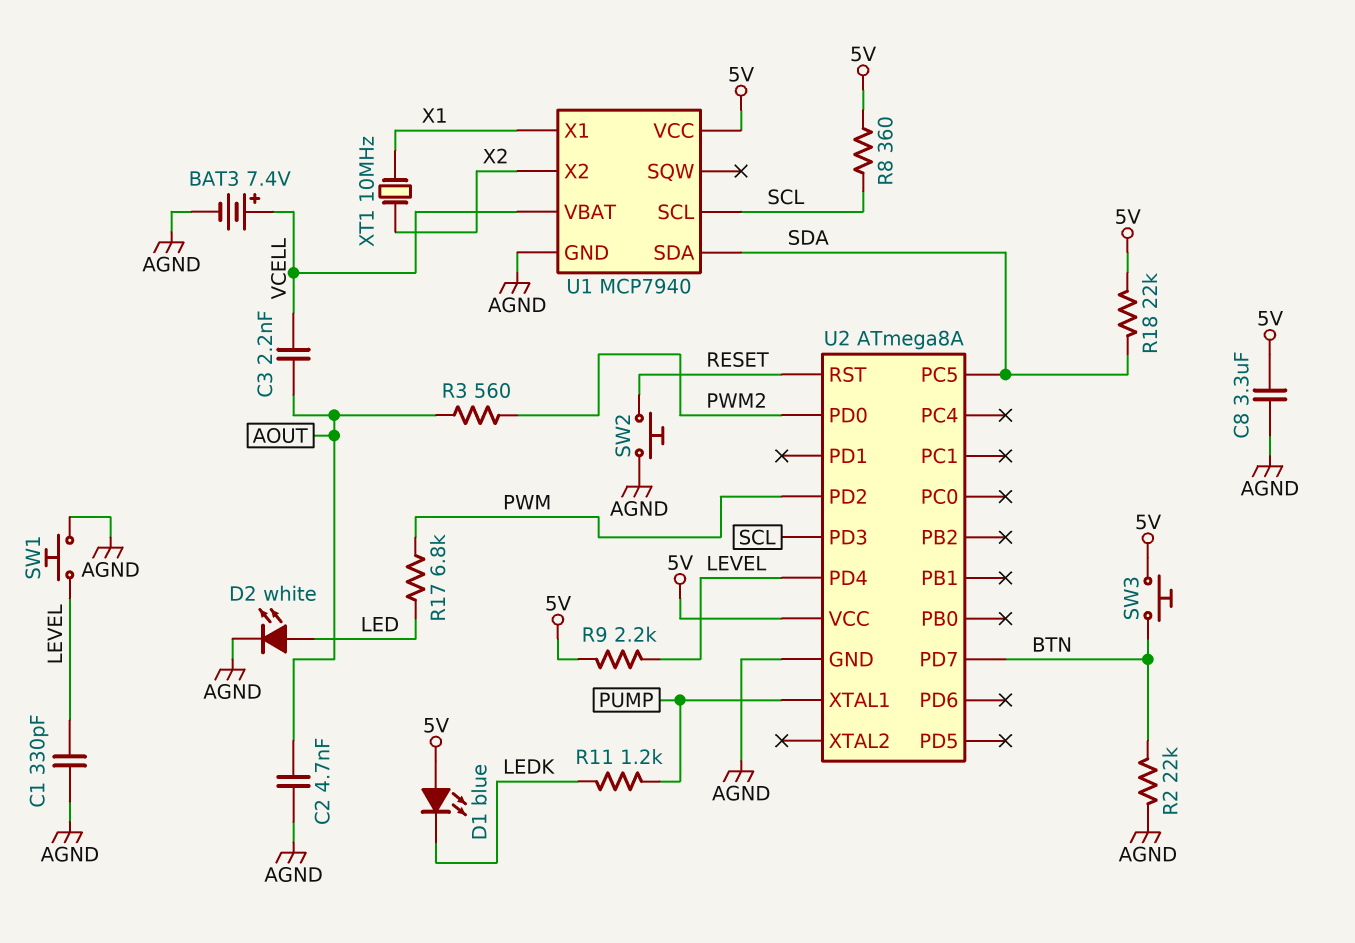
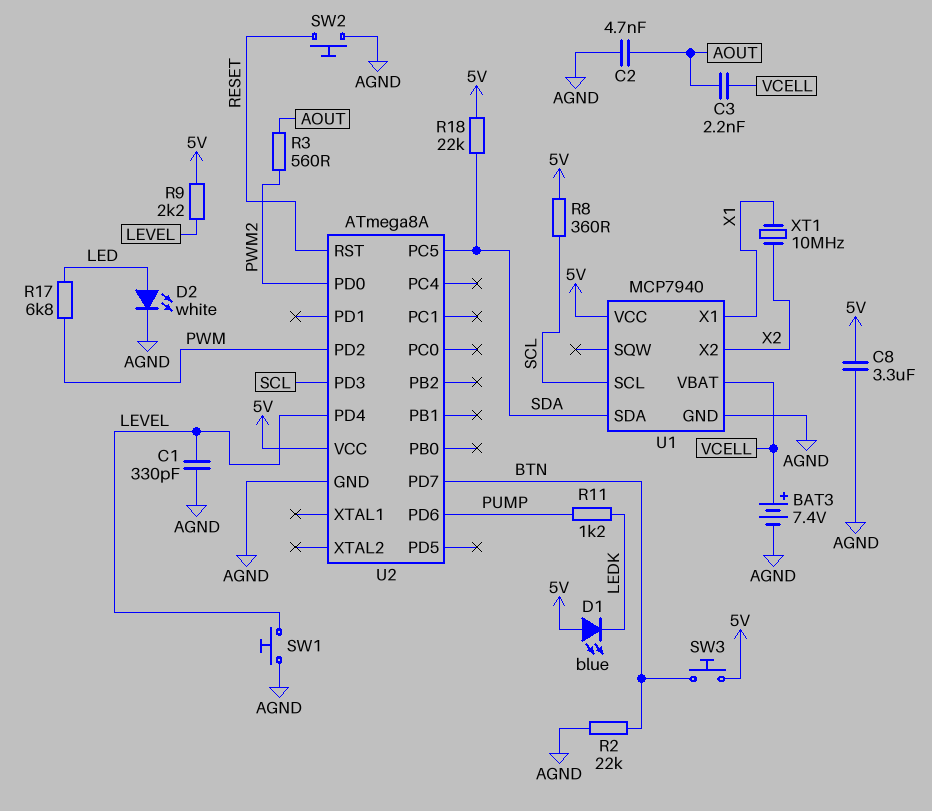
U2 pin PD6: none -> PUMP
U2 pin XTAL1: PUMP -> none

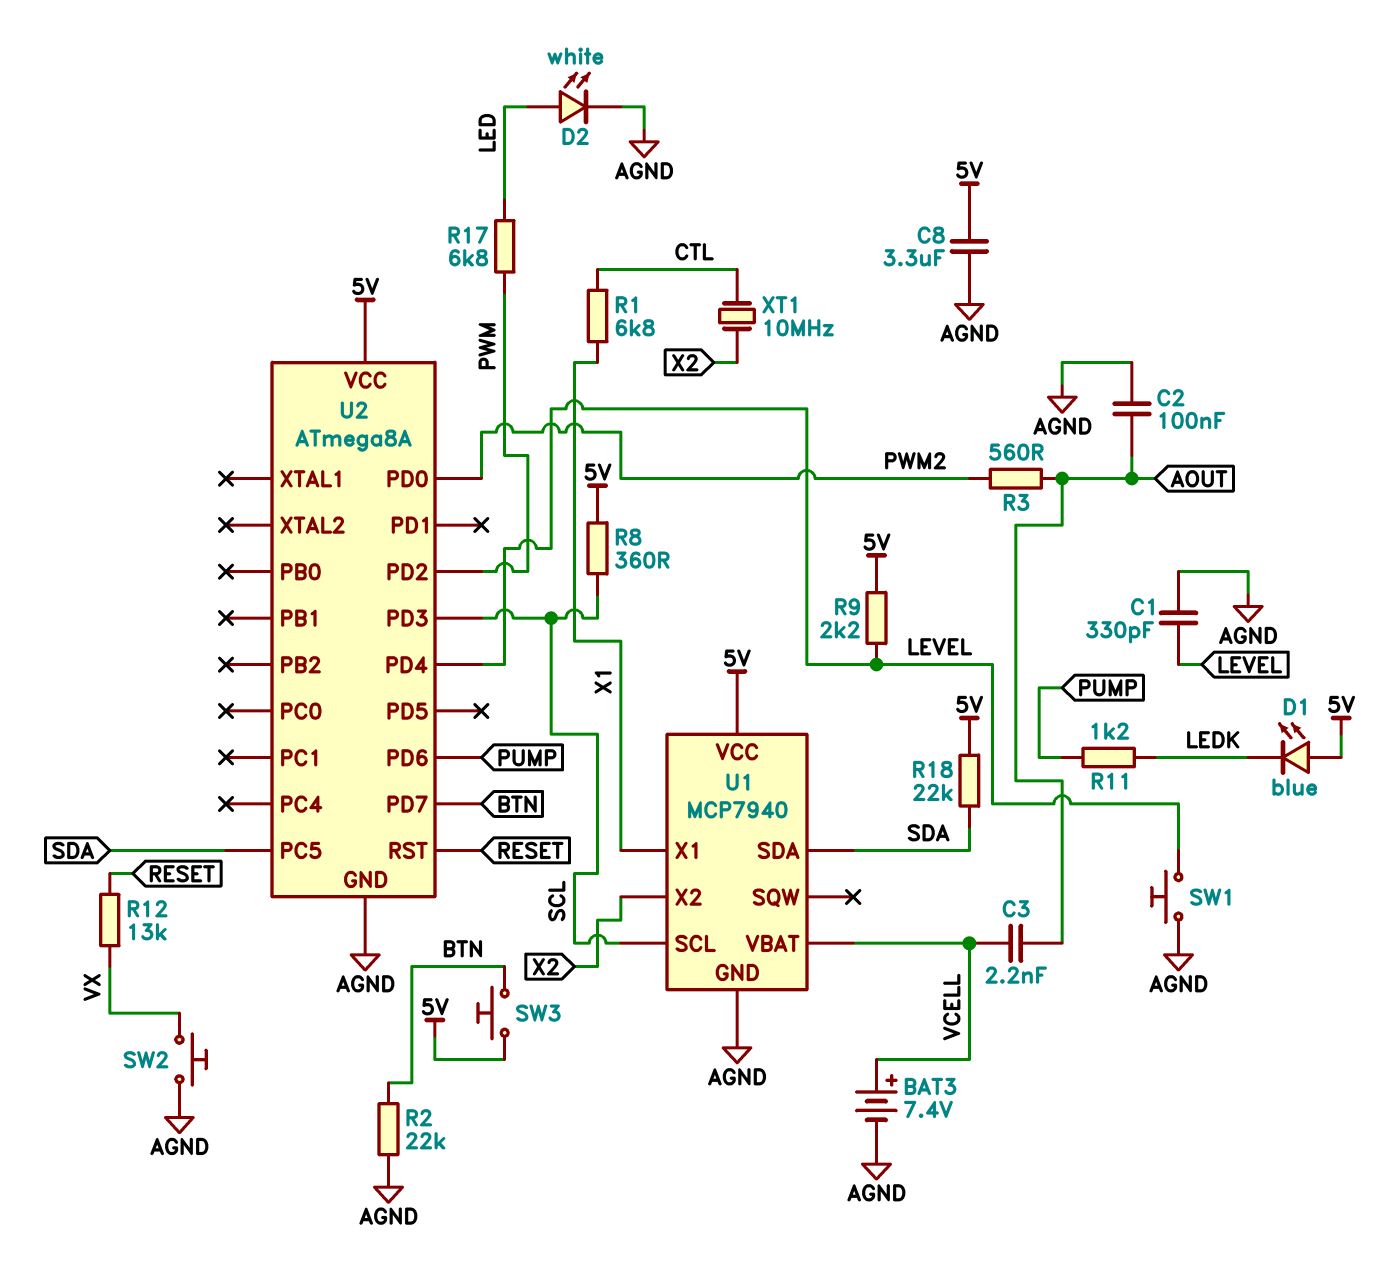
C2: 4.7nF (AGND, AOUT) -> 100nF (AGND, AOUT)
R1: none -> 6.8k (CTL, X1)
R12: none -> 13k (RESET, VX)
SW2: button (AGND, RESET) -> button (AGND, VX)
XT1: 10MHz (X1, X2) -> 10MHz (CTL, X2)

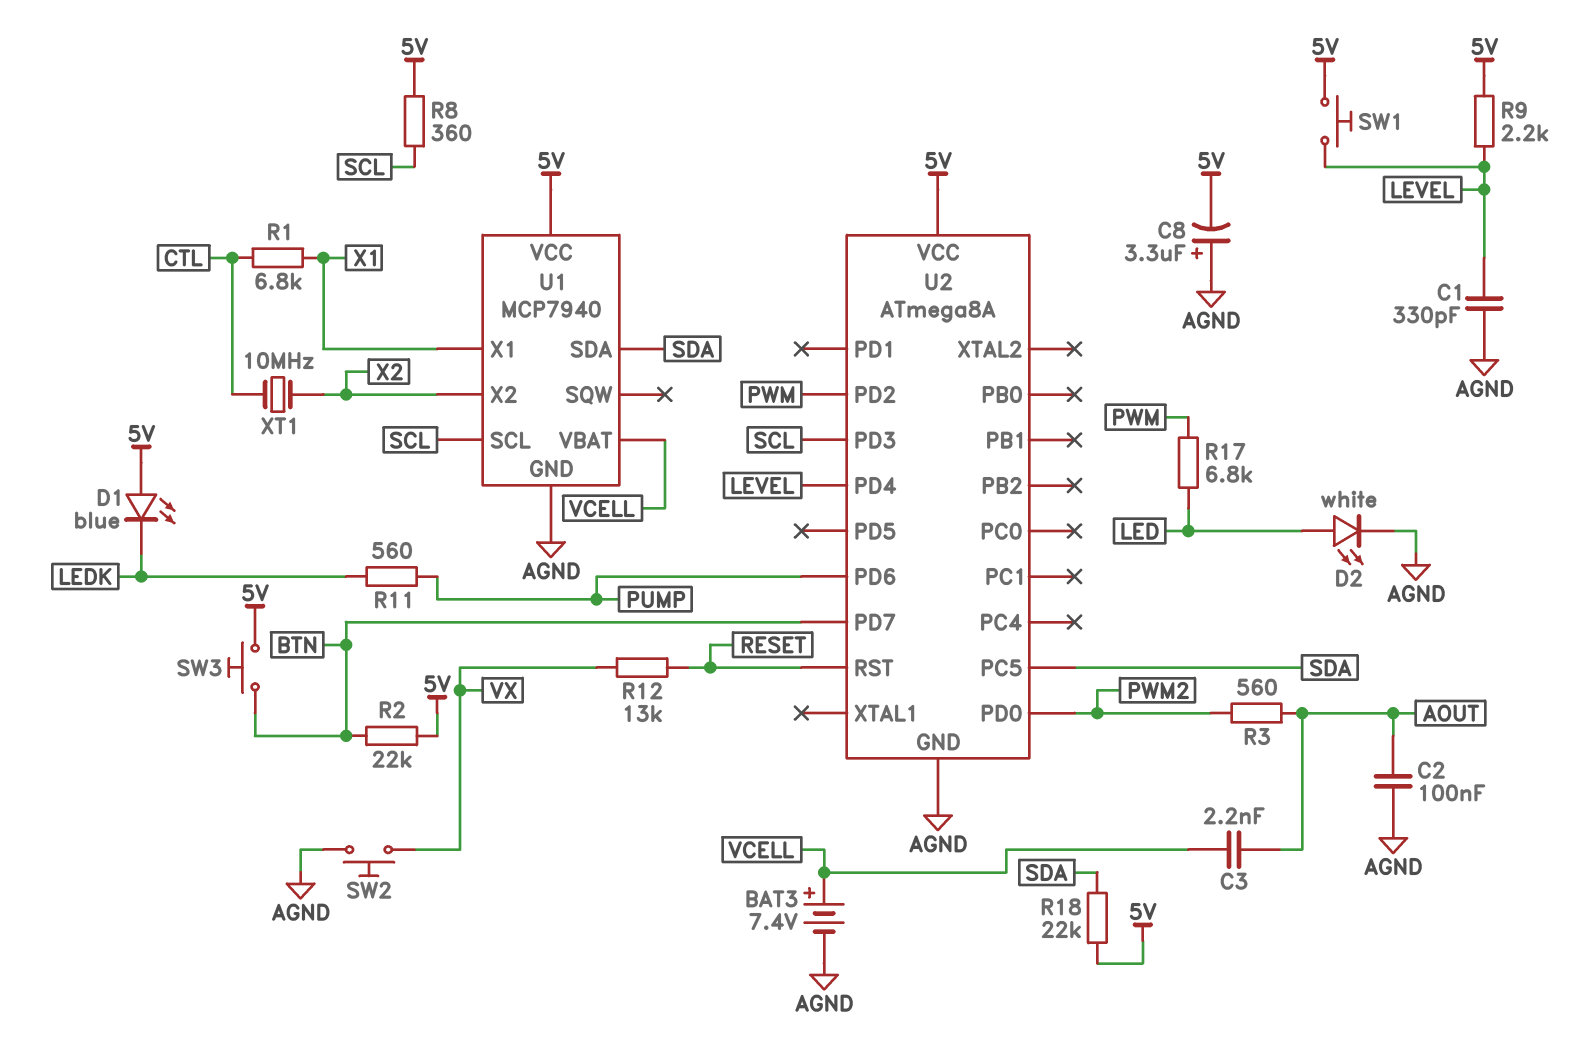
C8: 3.3uF (5V, AGND) -> 3.3uF (plus AGND, minus 5V)
R2: 22k (AGND, BTN) -> 22k (5V, BTN)
R11: 1.2k (LEDK, PUMP) -> 560 (LEDK, PUMP)
SW1: button (AGND, LEVEL) -> button (5V, LEVEL)

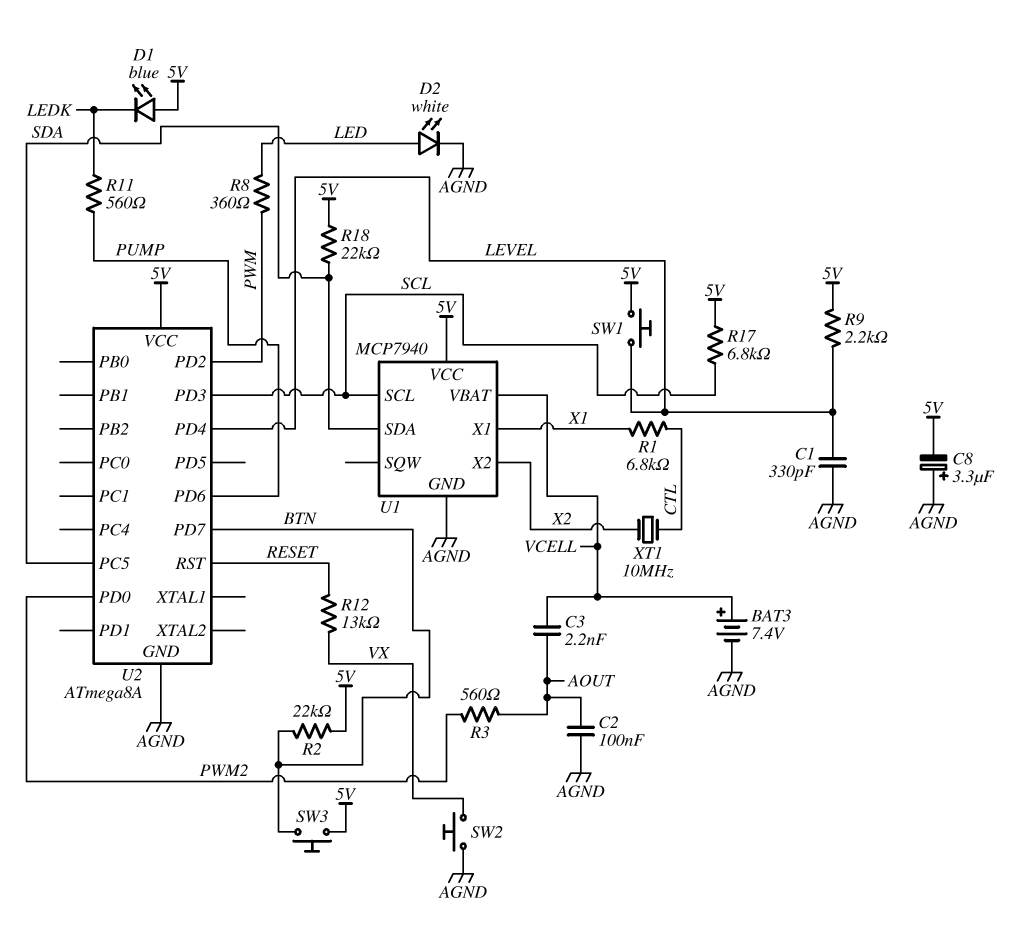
R8: 360 (5V, SCL) -> 360 (LED, PWM)
R17: 6.8k (LED, PWM) -> 6.8k (5V, SCL)

